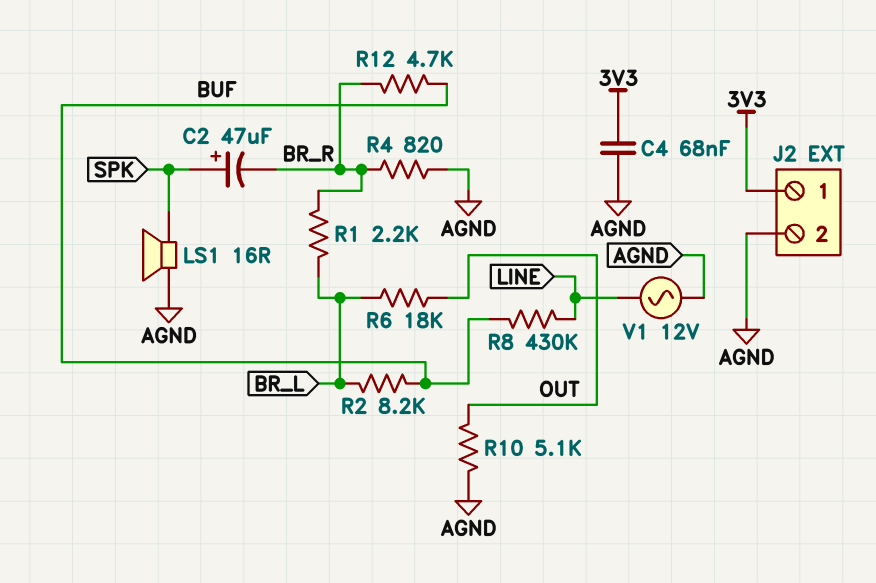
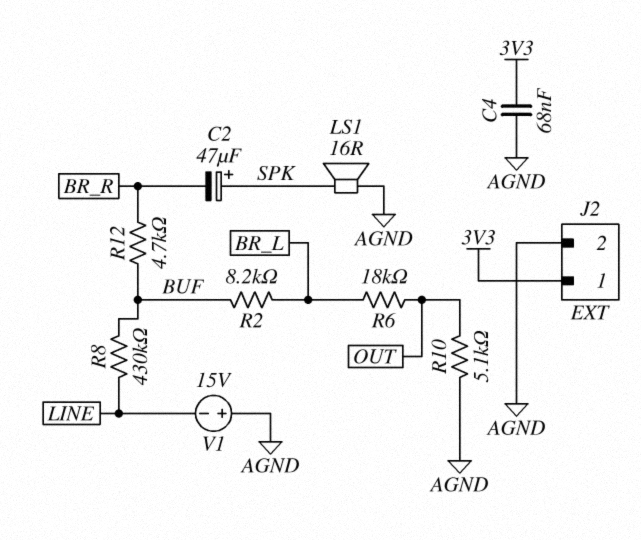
R1: 2.2k (BR_L, BR_R) -> none
R4: 820 (AGND, BR_R) -> none
V1: AC 12V (AGND, LINE) -> 15V (plus AGND, minus LINE)

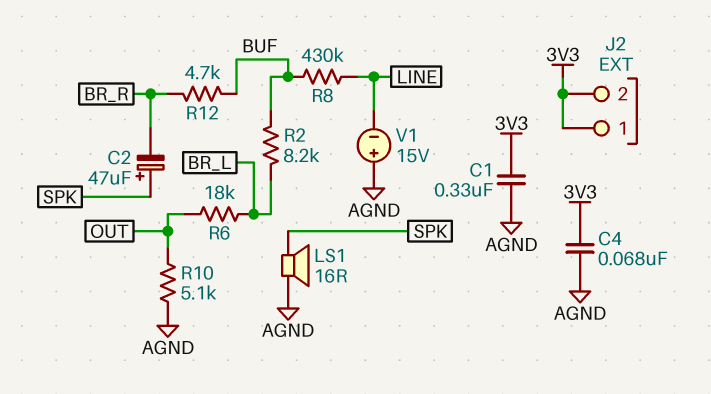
C1: none -> 330nF (3V3, AGND)
J2 pin 2: AGND -> 3V3

